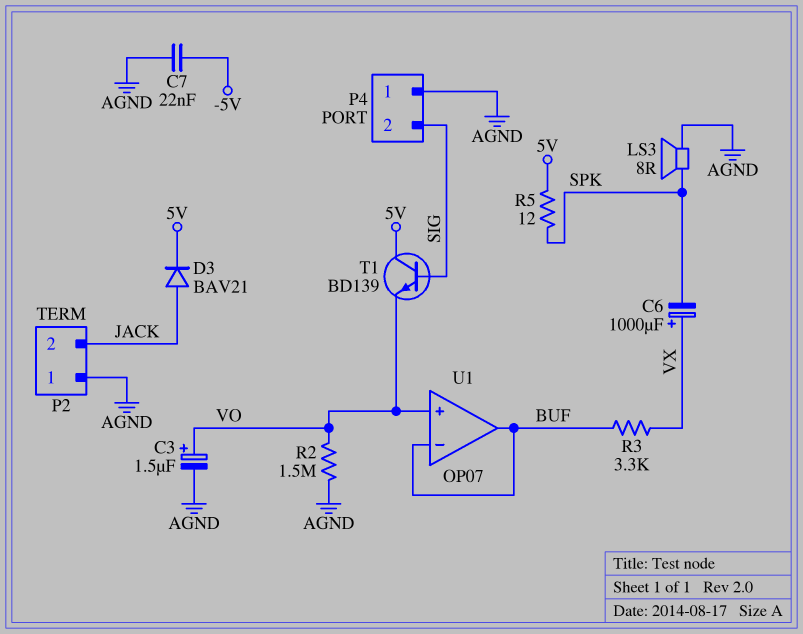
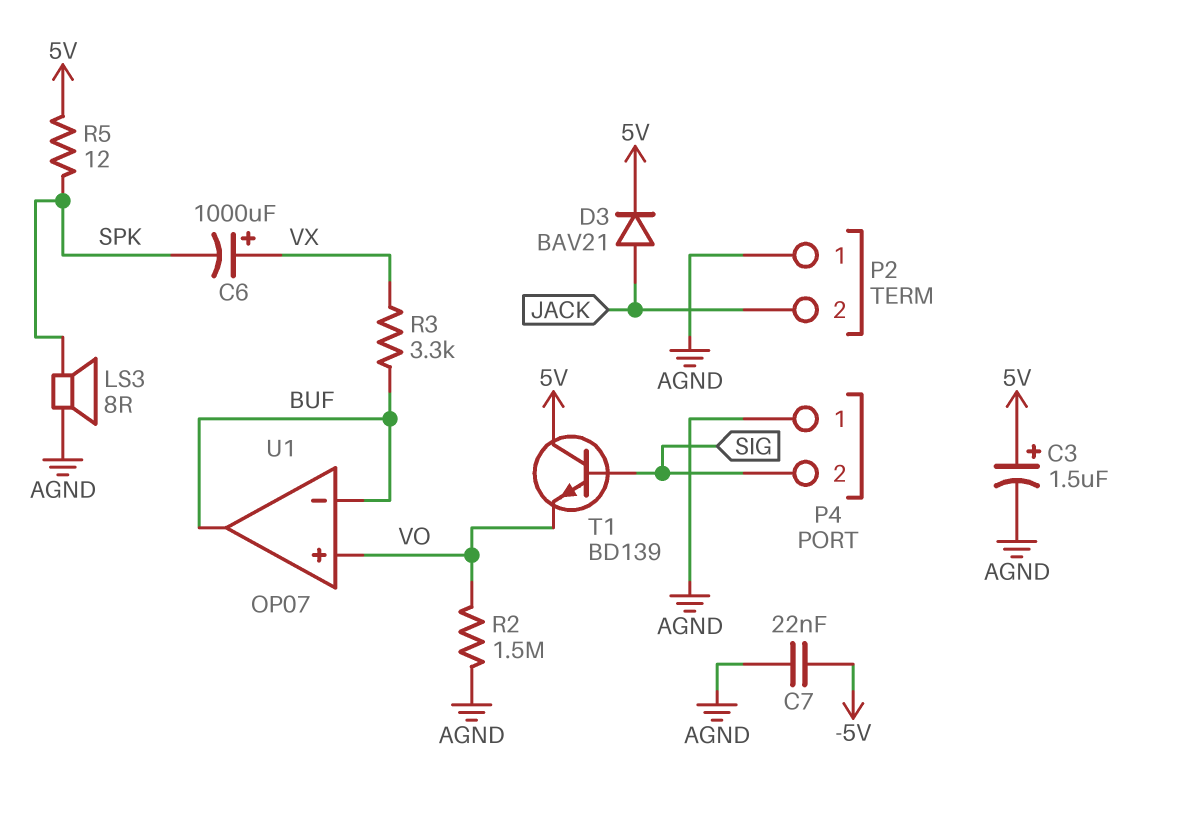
C3: 1.5uF (plus VO, minus AGND) -> 1.5uF (plus 5V, minus AGND)

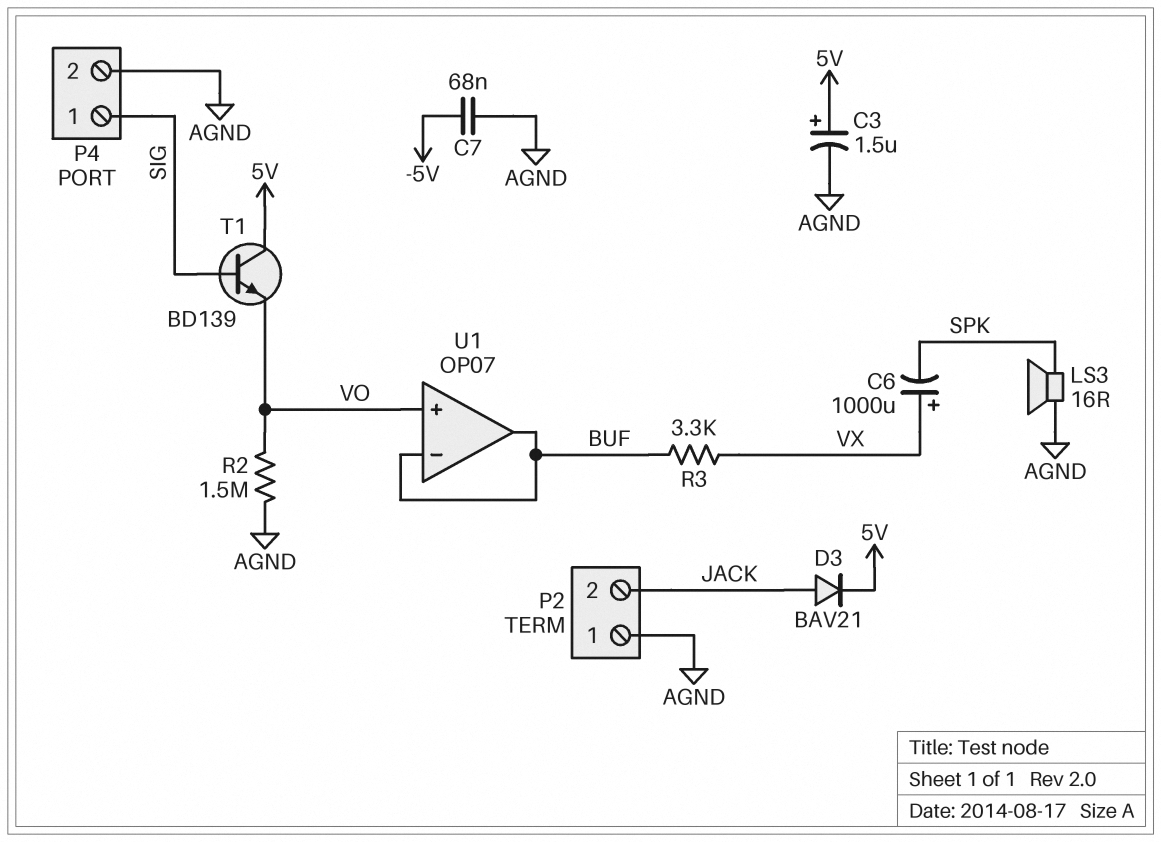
C7: 22nF (-5V, AGND) -> 68nF (-5V, AGND)
LS3: speaker 8R (AGND, SPK) -> speaker 16R (AGND, SPK)
P4 pin 1: AGND -> SIG
P4 pin 2: SIG -> AGND
R5: 12 (5V, SPK) -> none

